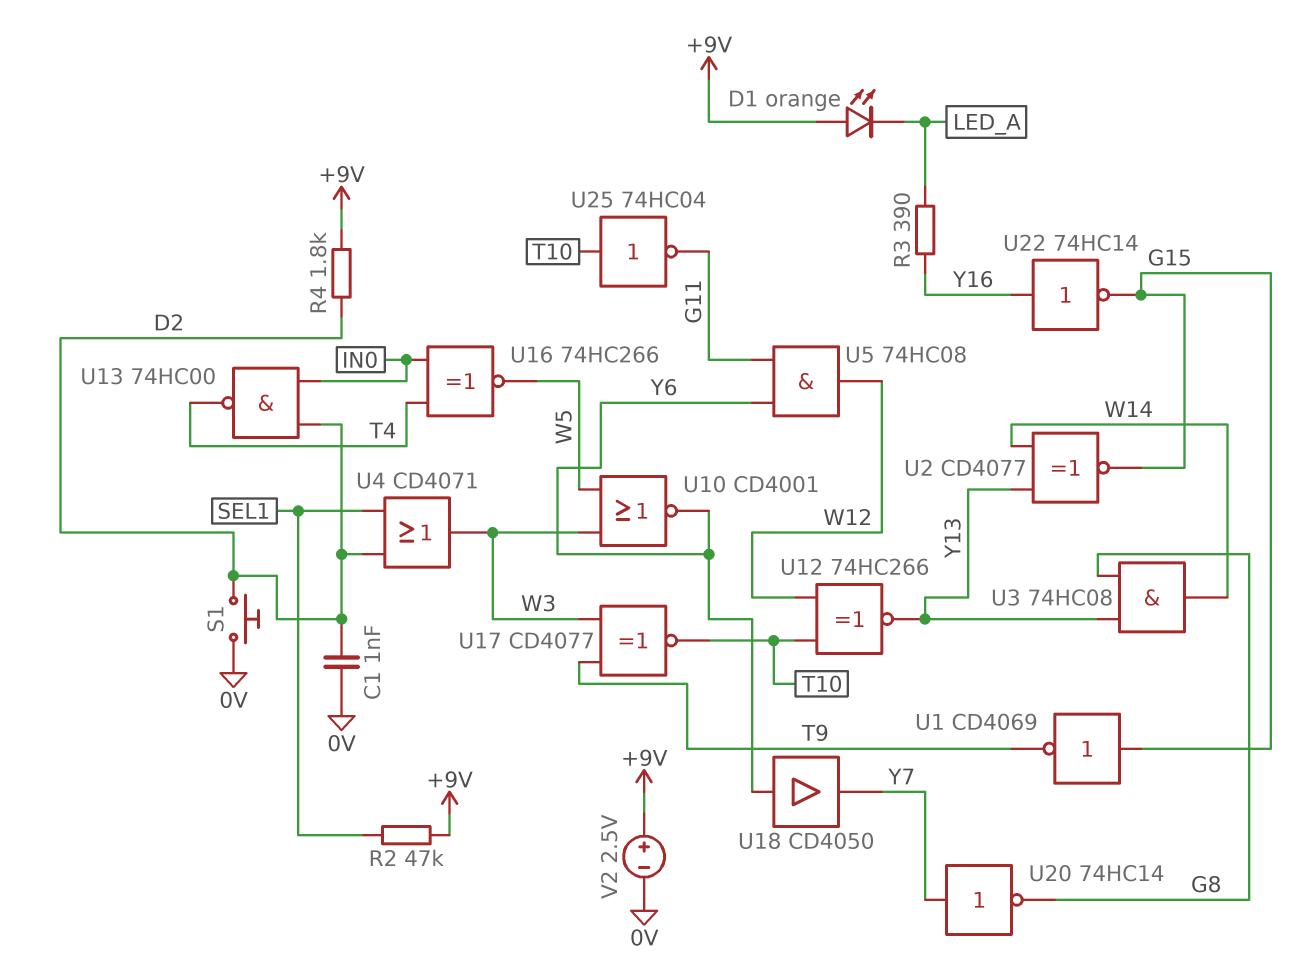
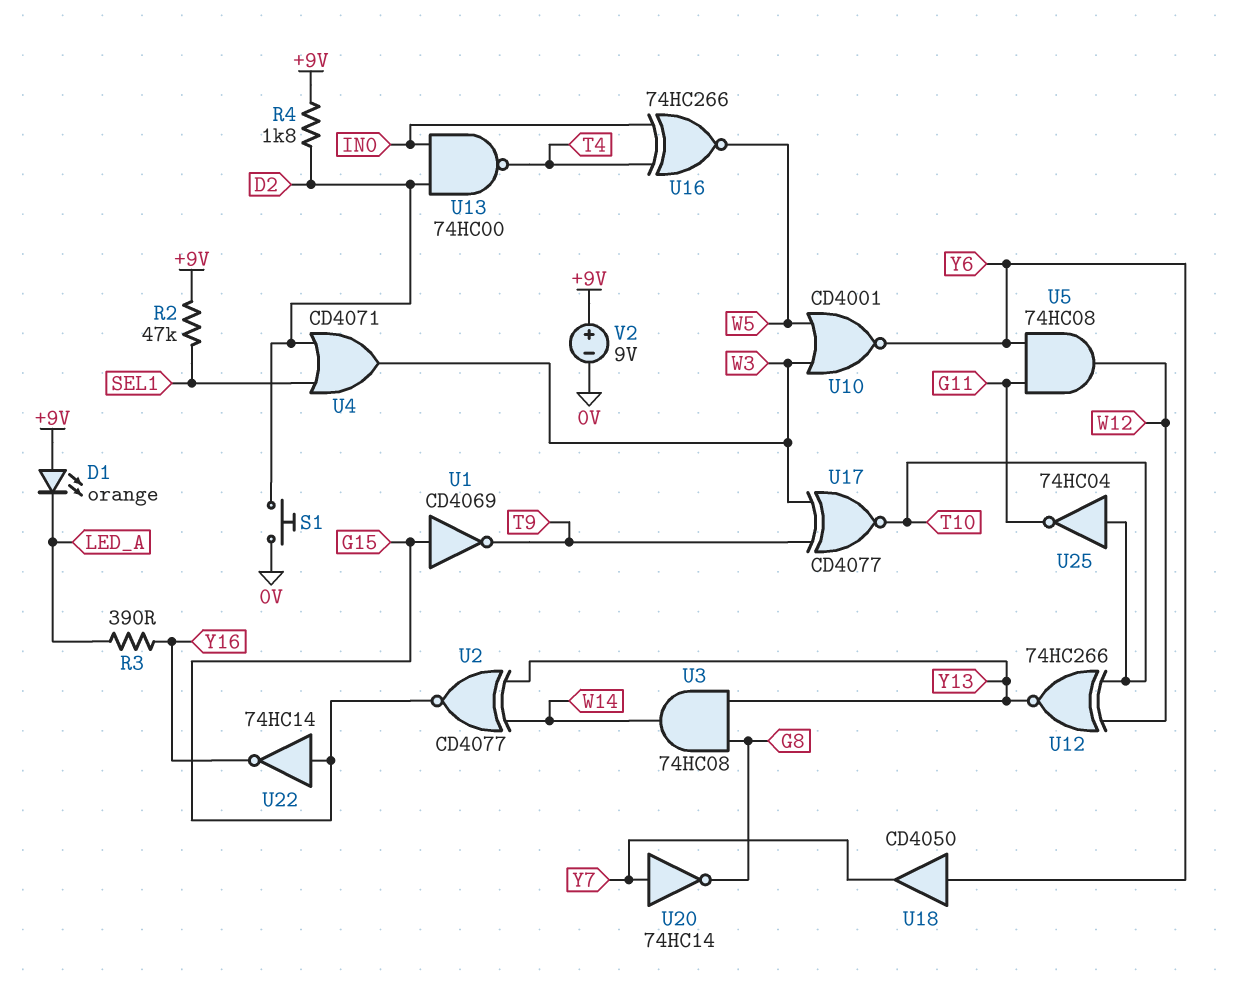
C1: 1nF (0V, D2) -> none
U22: NOT 74HC14 (in Y16, out G15) -> NOT 74HC14 (in G15, out Y16)
V2: 2.5V (plus +9V, minus 0V) -> 9V (plus +9V, minus 0V)

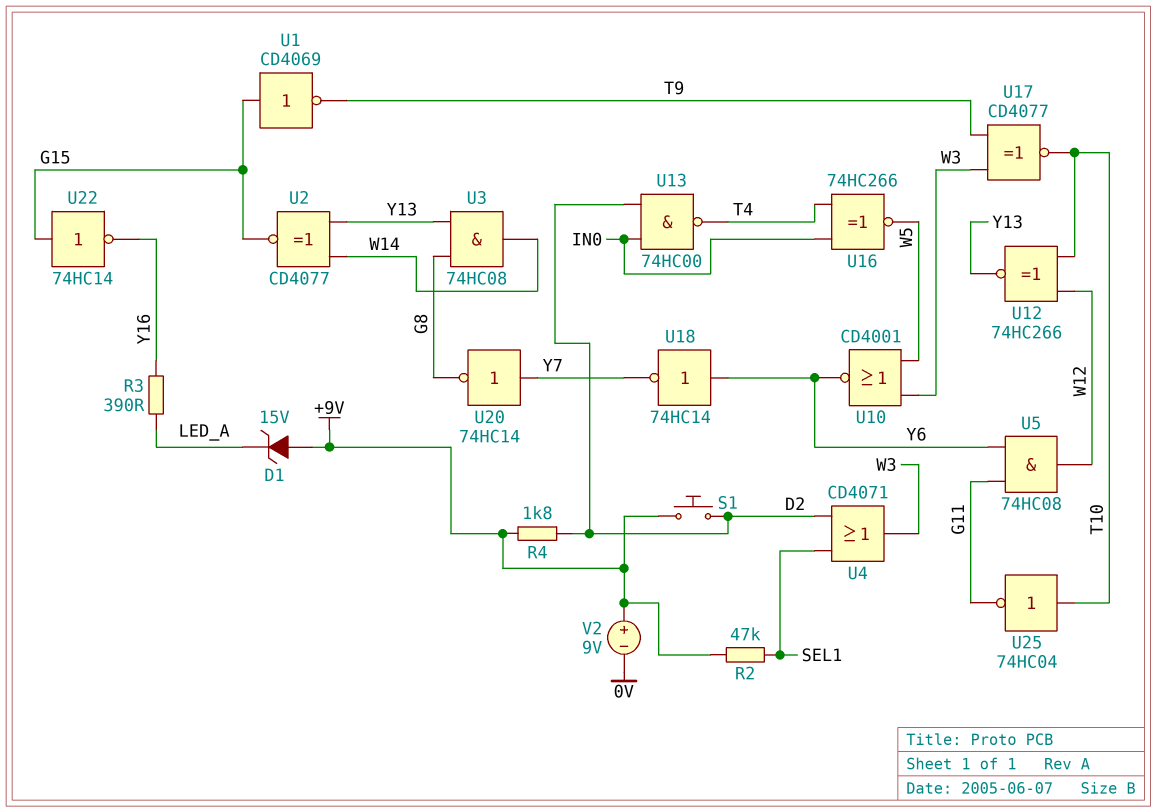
D1: LED orange (A +9V, K LED_A) -> zener 15V (A +9V, K LED_A)
S1: button (0V, D2) -> button (+9V, D2)
U18: buffer CD4050 (in Y6, out Y7) -> NOT 74HC14 (in Y6, out Y7)

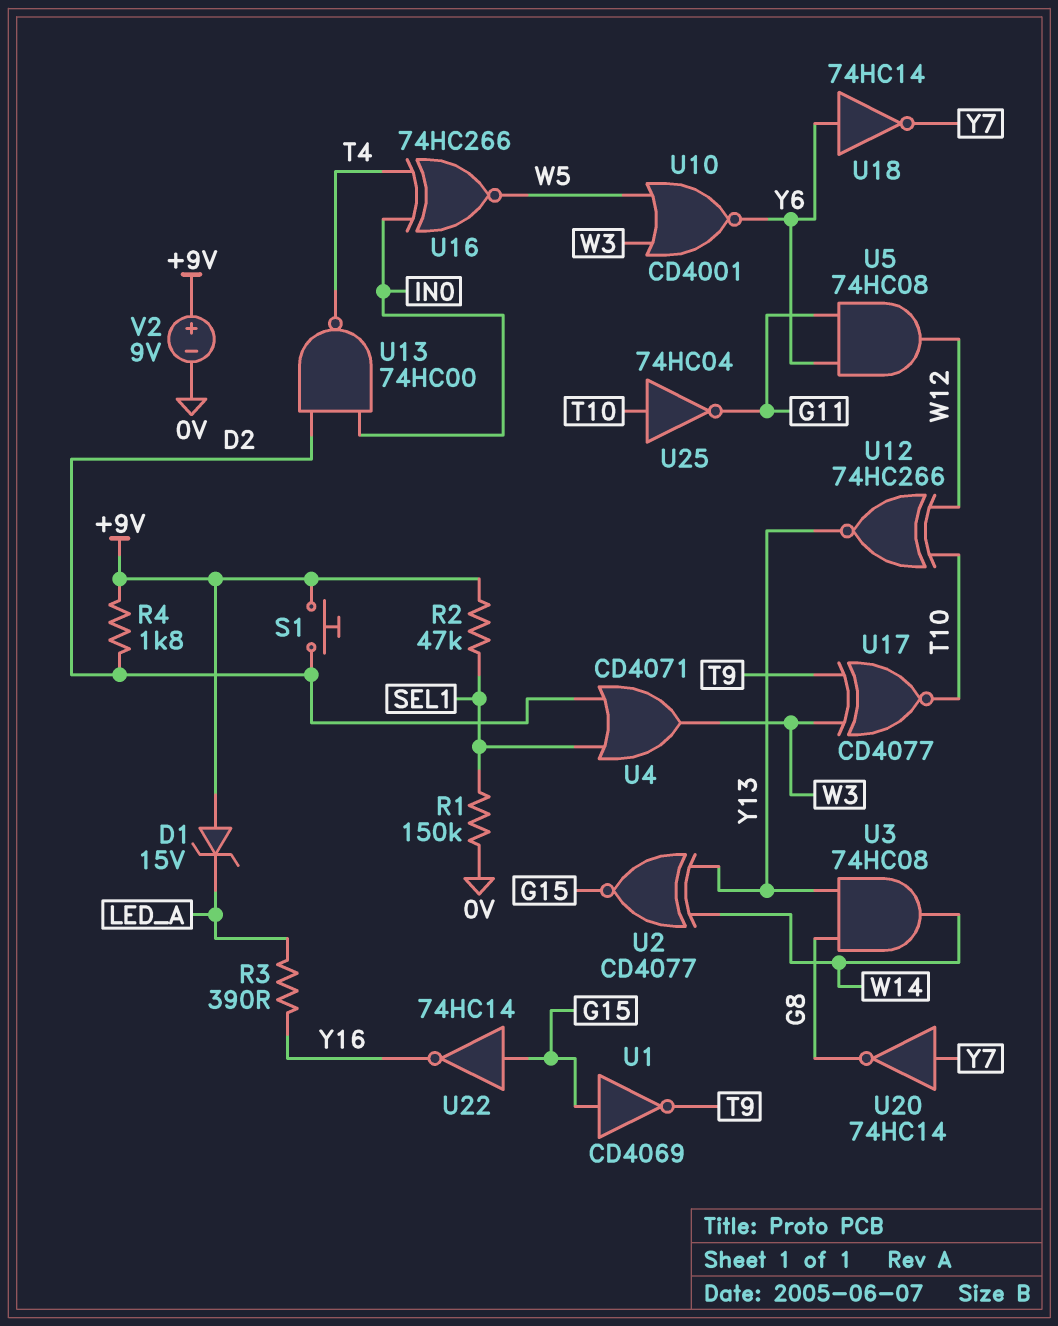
R1: none -> 150k (0V, SEL1)

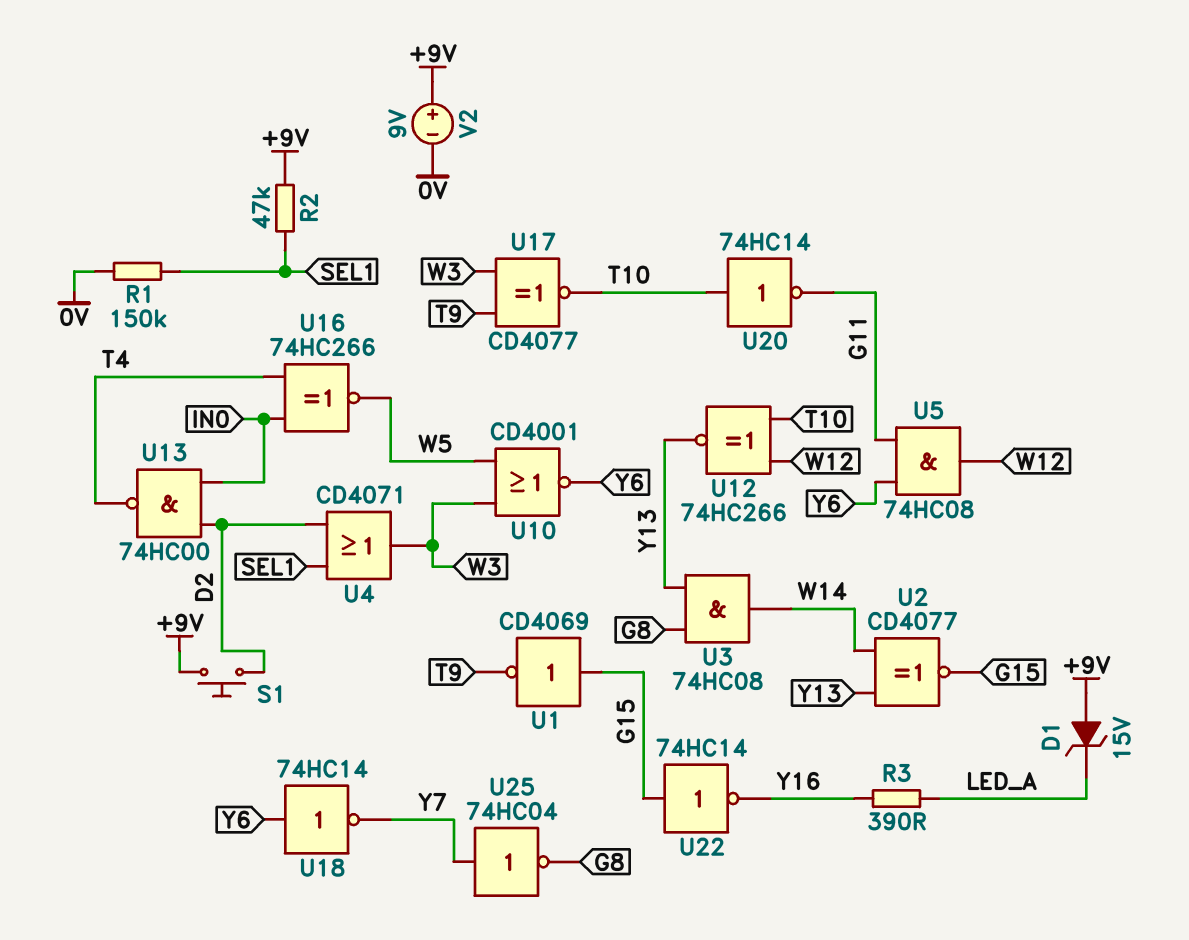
R4: 1.8k (+9V, D2) -> none
U20: NOT 74HC14 (in Y7, out G8) -> NOT 74HC14 (in T10, out G11)
U25: NOT 74HC04 (in T10, out G11) -> NOT 74HC04 (in Y7, out G8)

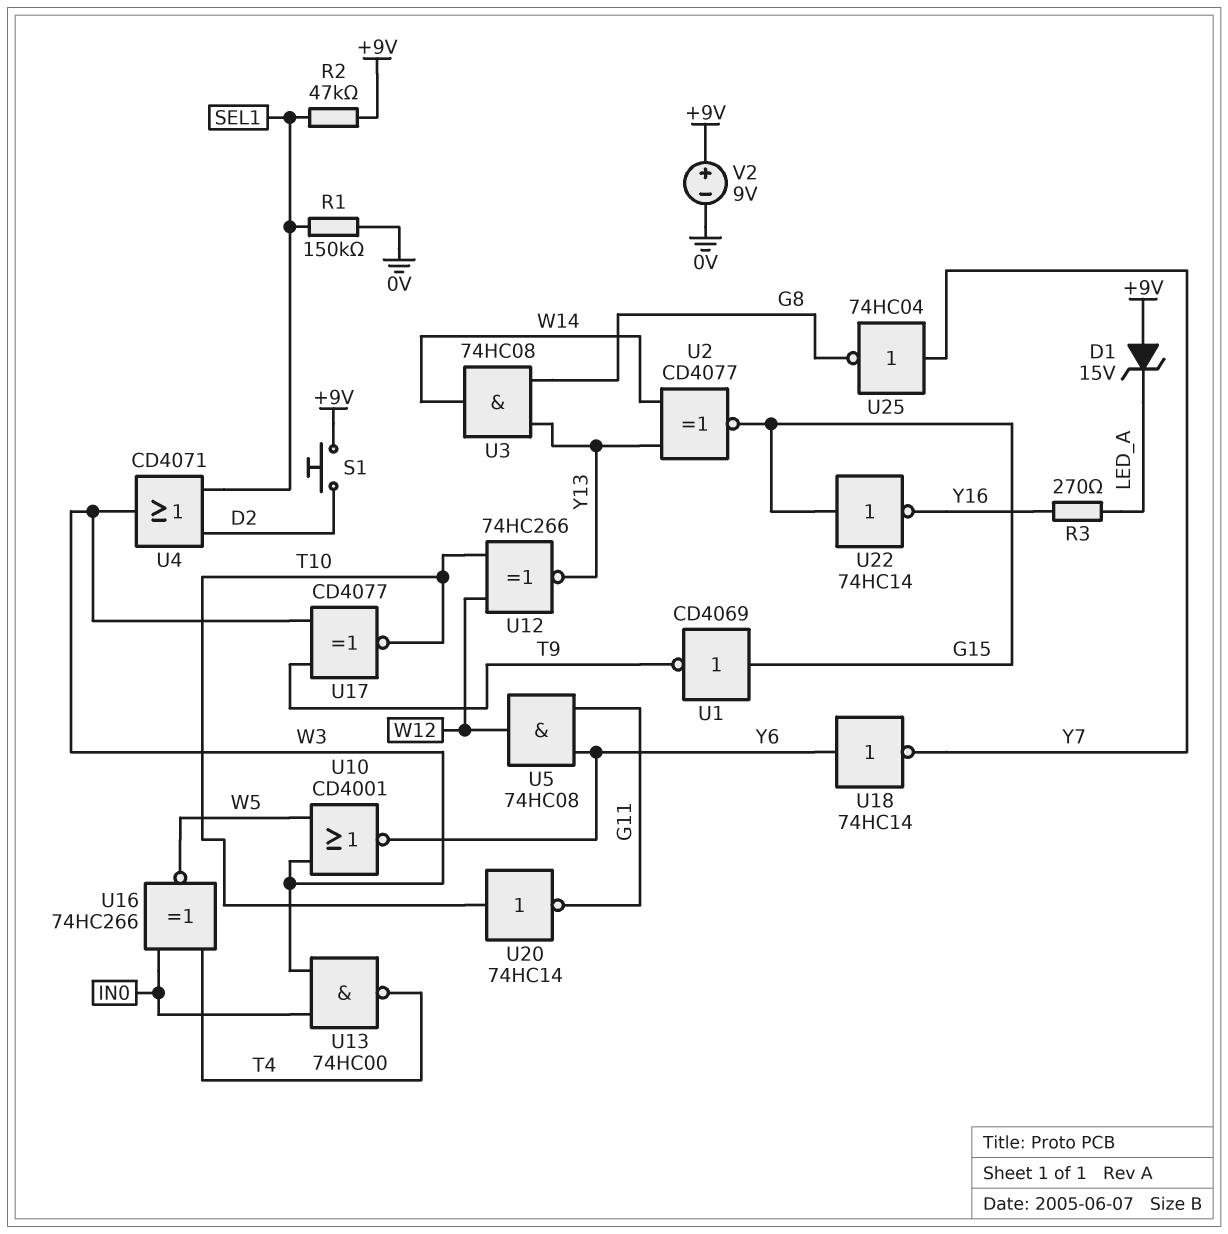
R3: 390 (LED_A, Y16) -> 270 (LED_A, Y16)
U13: NAND 74HC00 (in D2, in IN0, out T4) -> NAND 74HC00 (in IN0, in W3, out T4)

